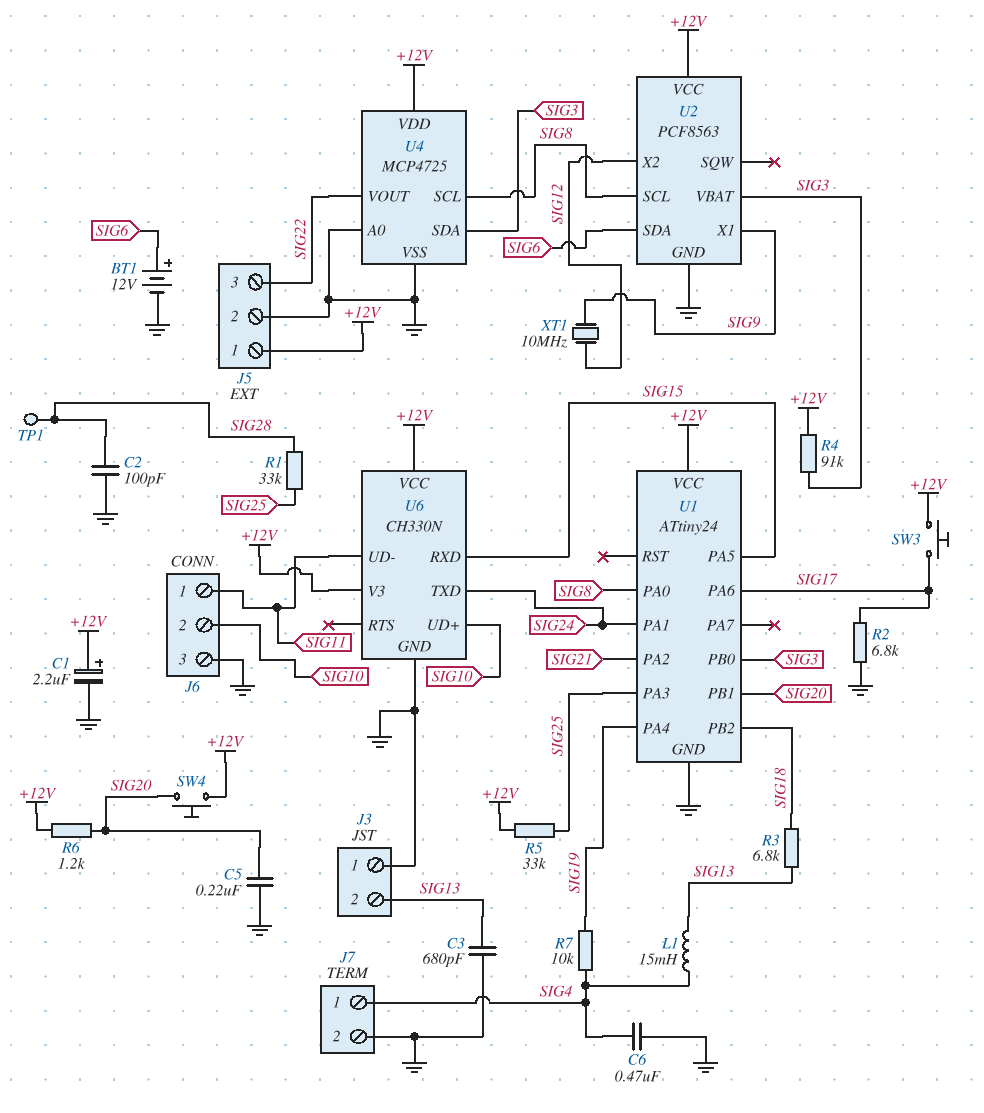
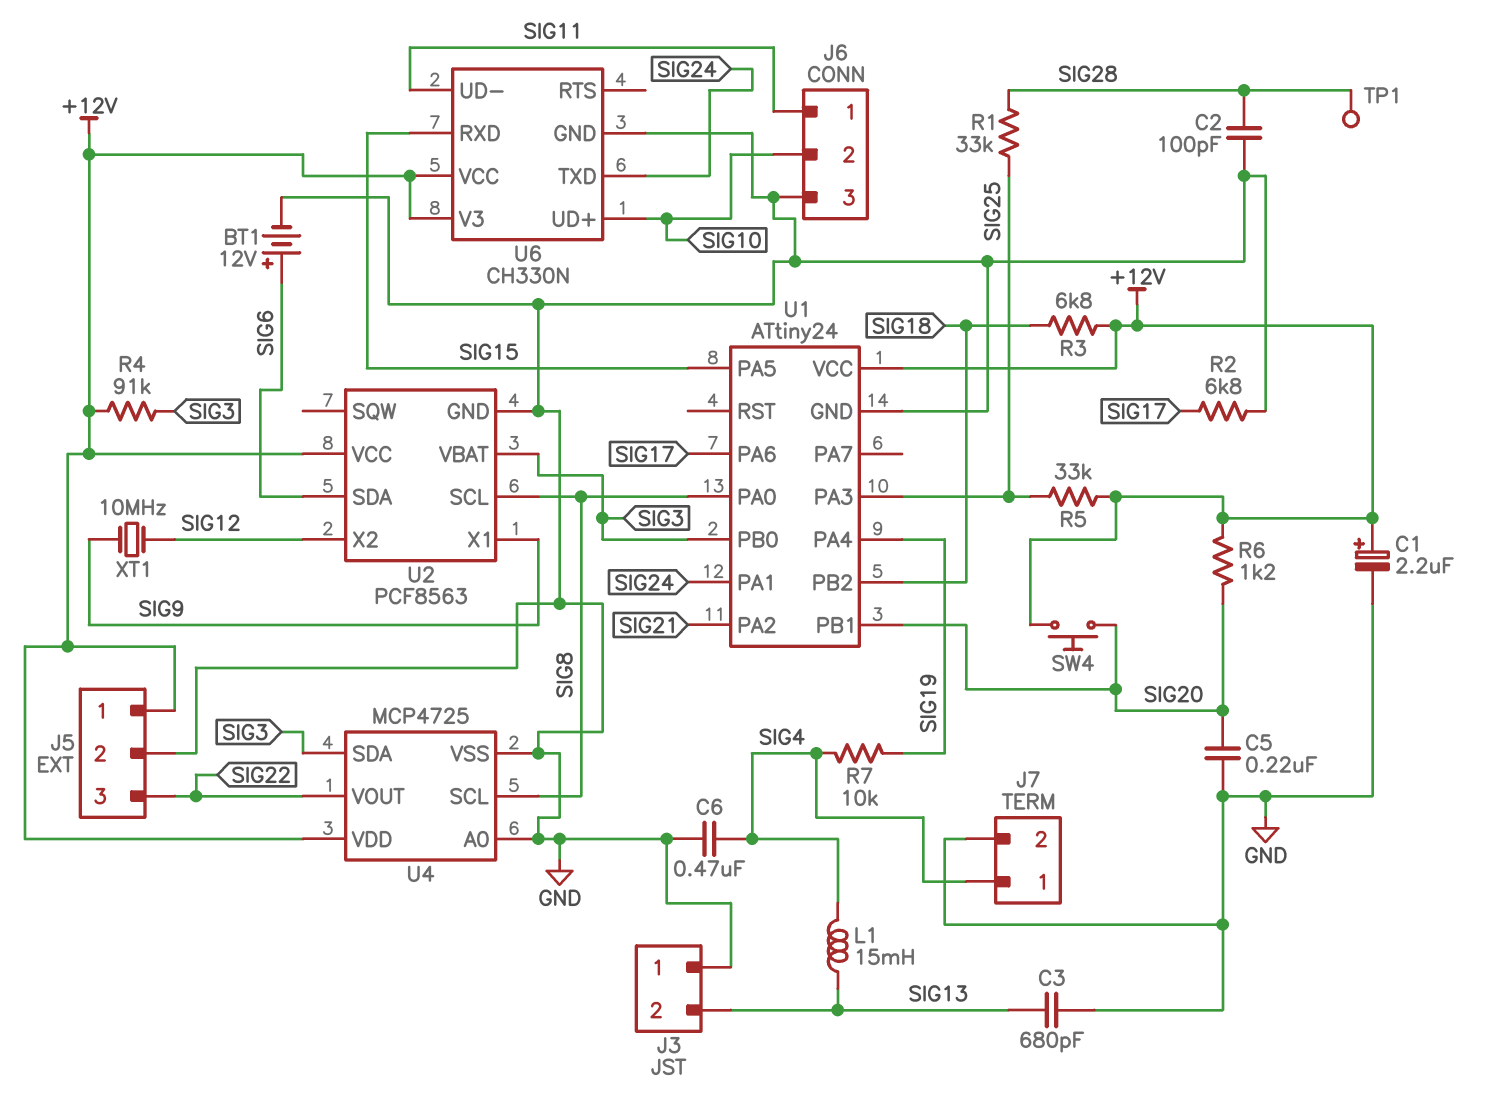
R3: 6.8k (SIG13, SIG18) -> 6.8k (+12V, SIG18)
SW3: button (+12V, SIG17) -> none

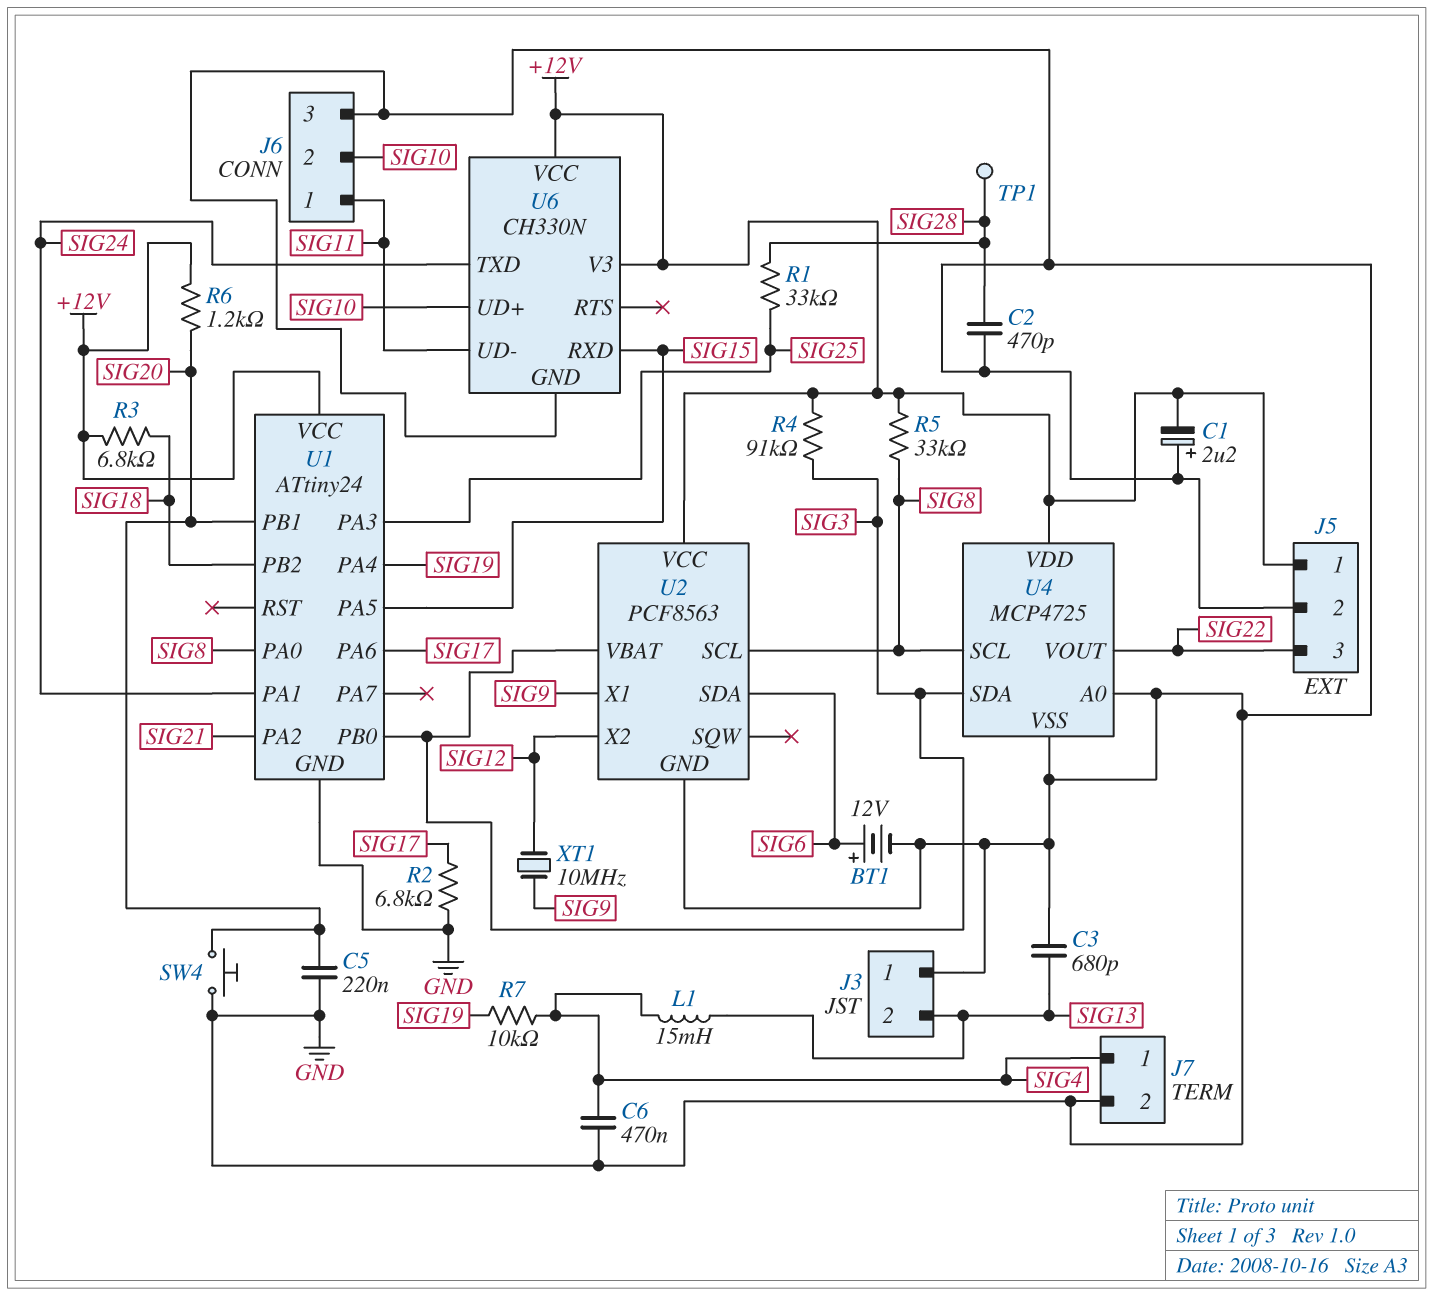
C1: 2.2uF (plus +12V, minus GND) -> 2.2uF (plus GND, minus +12V)
C2: 100pF (GND, SIG28) -> 470pF (GND, SIG28)
R5: 33k (+12V, SIG25) -> 33k (+12V, SIG8)
SW4: button (+12V, SIG20) -> button (GND, SIG20)

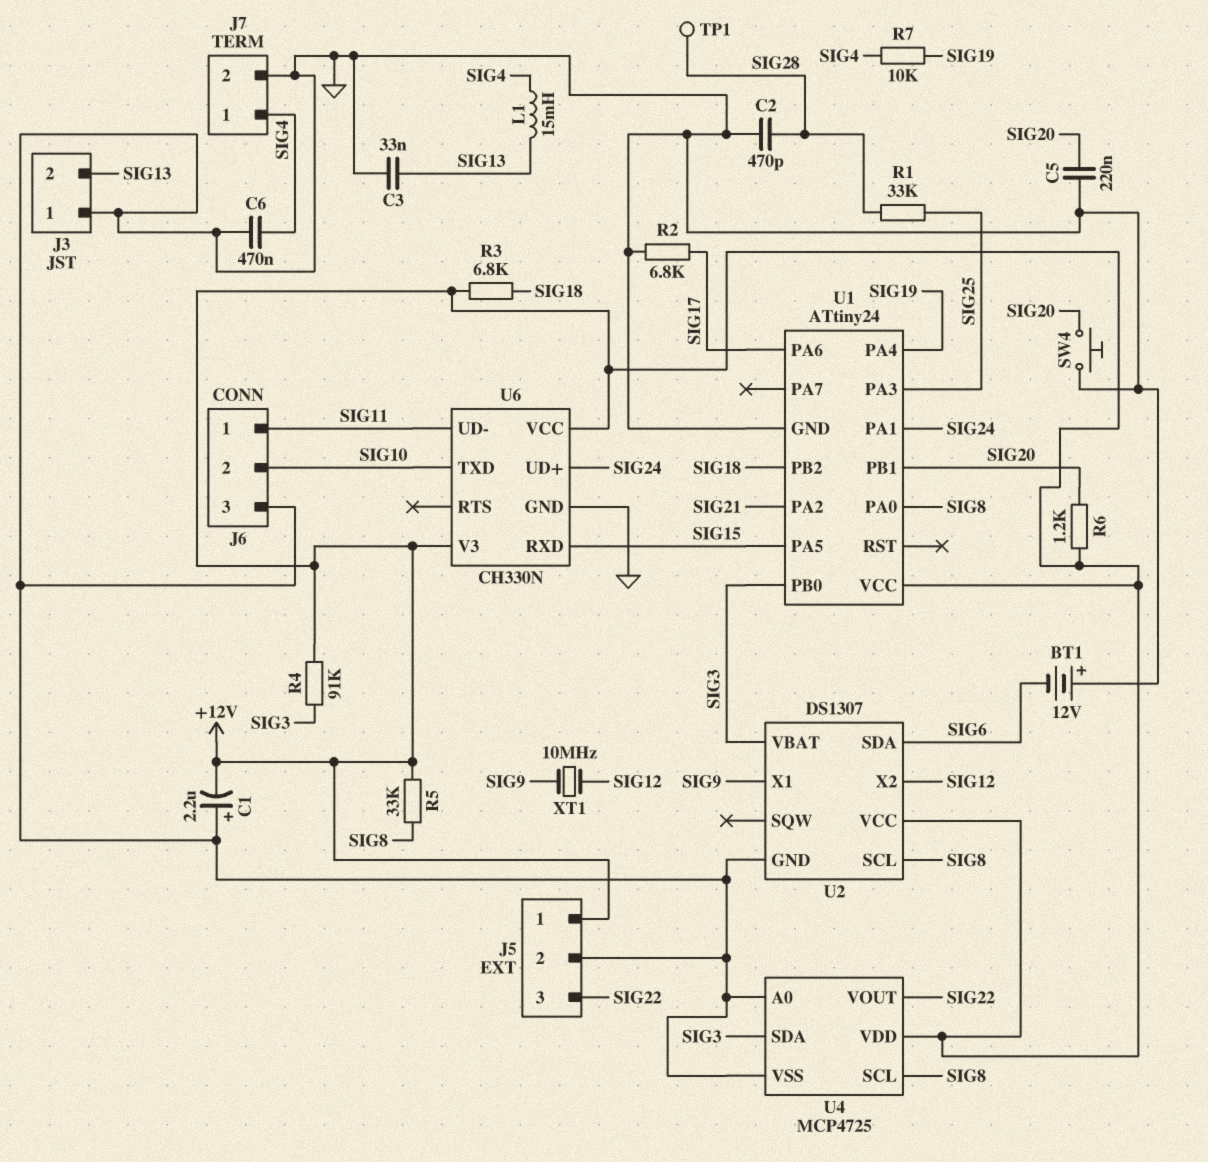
BT1: 12V (plus SIG6, minus GND) -> 12V (plus GND, minus SIG6)
C3: 680pF (GND, SIG13) -> 33nF (GND, SIG13)
U2: PCF8563 -> DS1307
U6 pin TXD: SIG24 -> SIG10
U6 pin UD+: SIG10 -> SIG24

